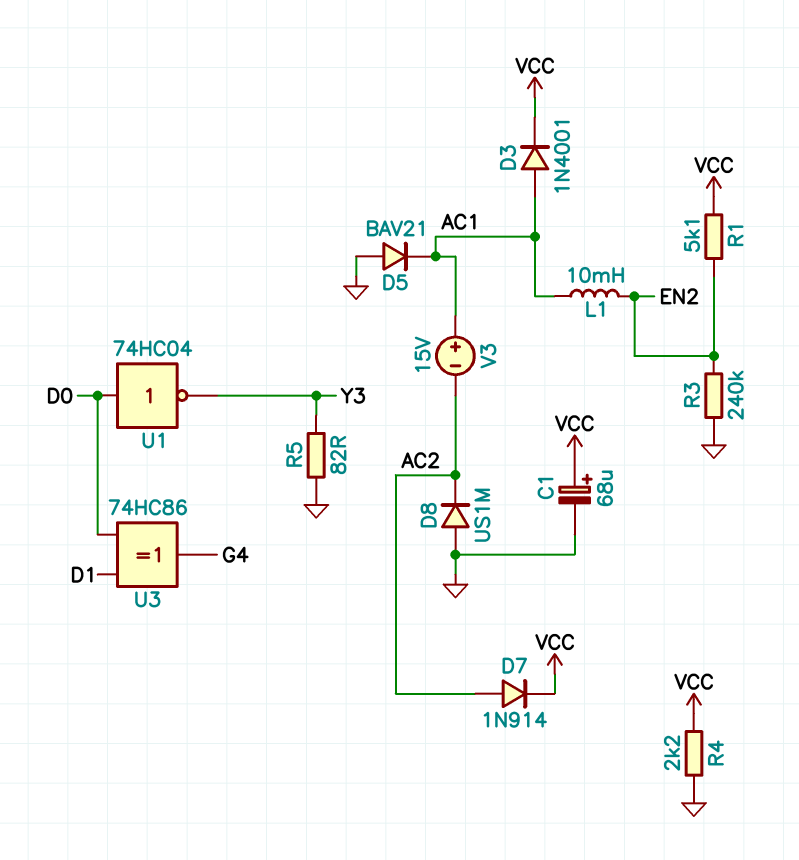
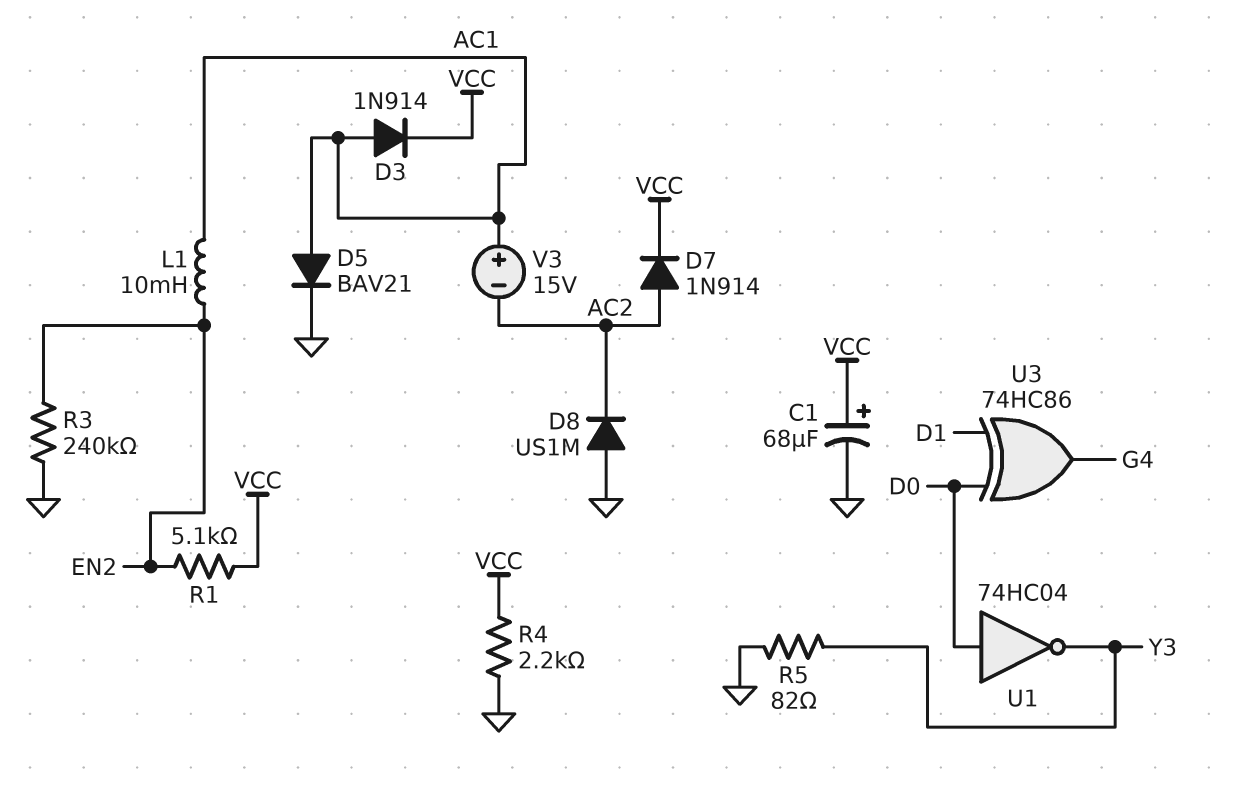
D3: diode 1N4001 (A AC1, K VCC) -> diode 1N914 (A AC1, K VCC)
D5: diode BAV21 (A GND, K AC1) -> diode BAV21 (A AC1, K GND)

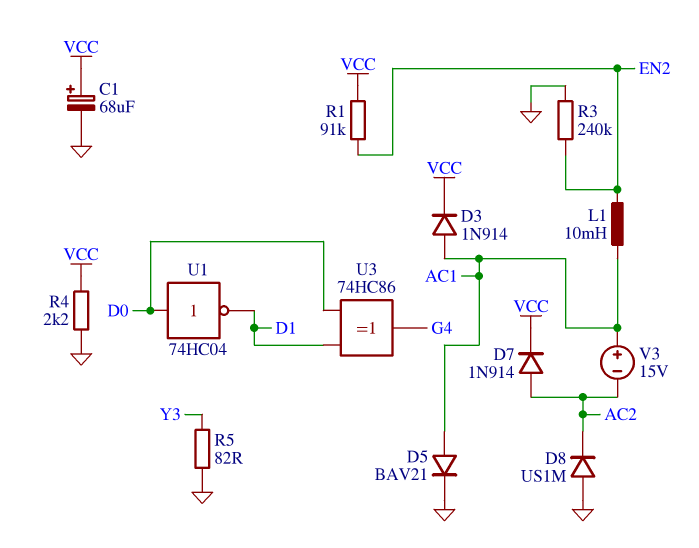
R1: 5.1k (EN2, VCC) -> 91k (EN2, VCC)
U1: NOT 74HC04 (in D0, out Y3) -> NOT 74HC04 (in D0, out D1)

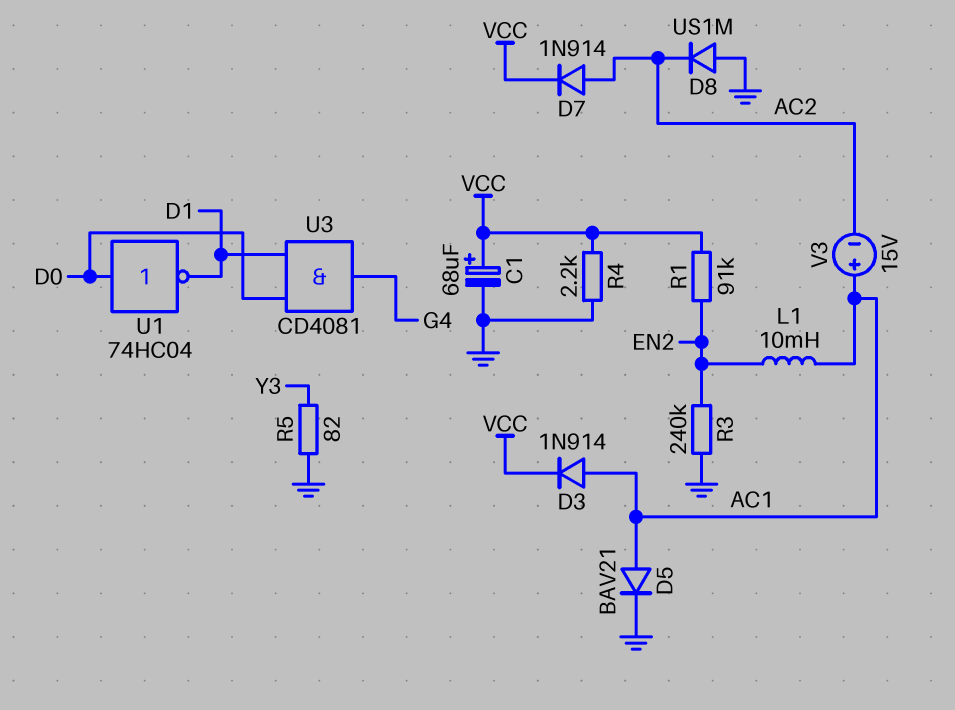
U3: XOR 74HC86 (in D0, in D1, out G4) -> AND CD4081 (in D0, in D1, out G4)

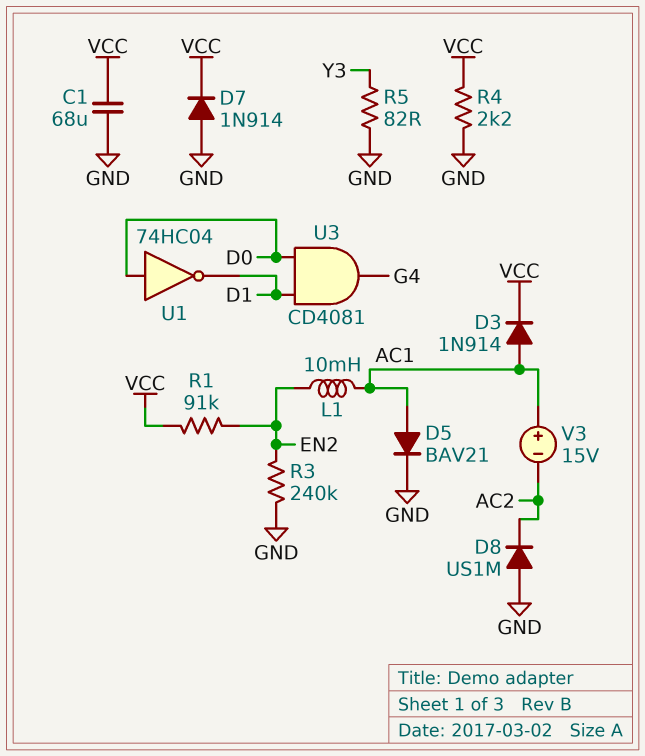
C1: 68uF (plus VCC, minus GND) -> 68uF (GND, VCC)
D7: diode 1N914 (A AC2, K VCC) -> diode 1N914 (A GND, K VCC)

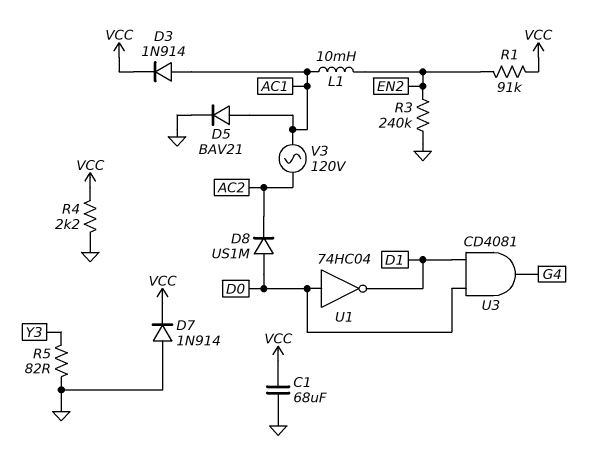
D8: diode US1M (A GND, K AC2) -> diode US1M (A D0, K AC2)
V3: 15V (plus AC1, minus AC2) -> AC 120V (AC1, AC2)

